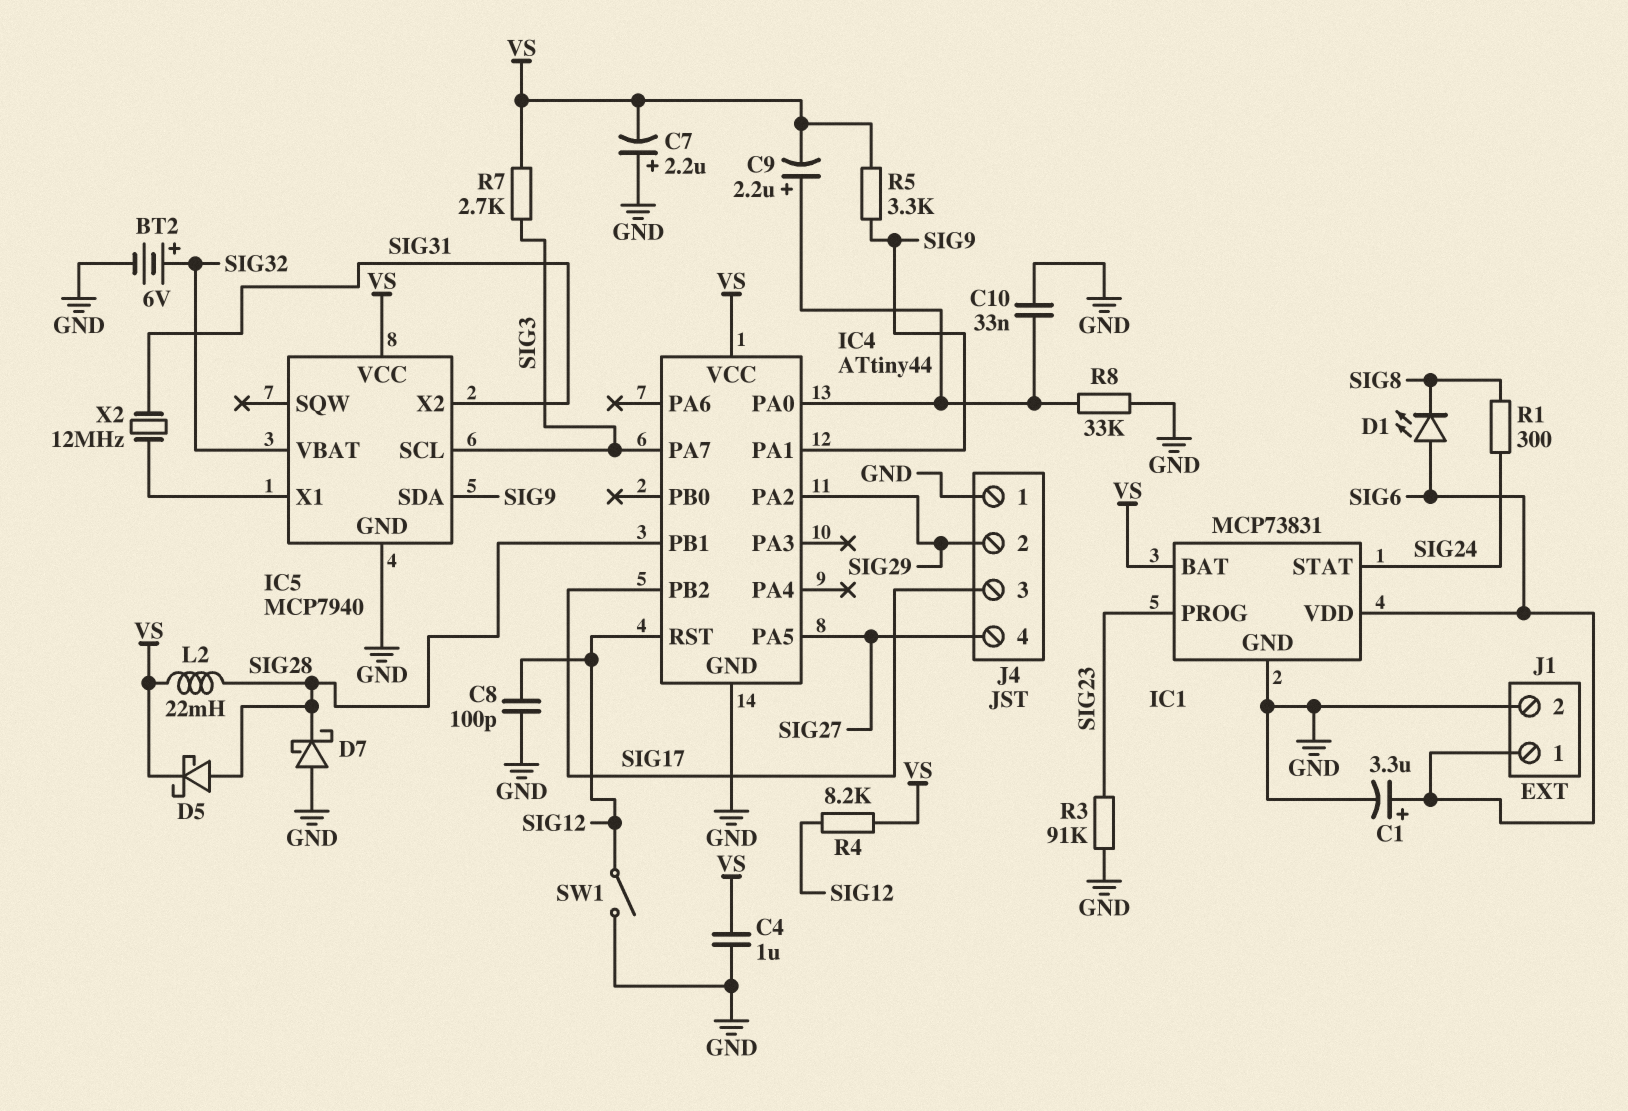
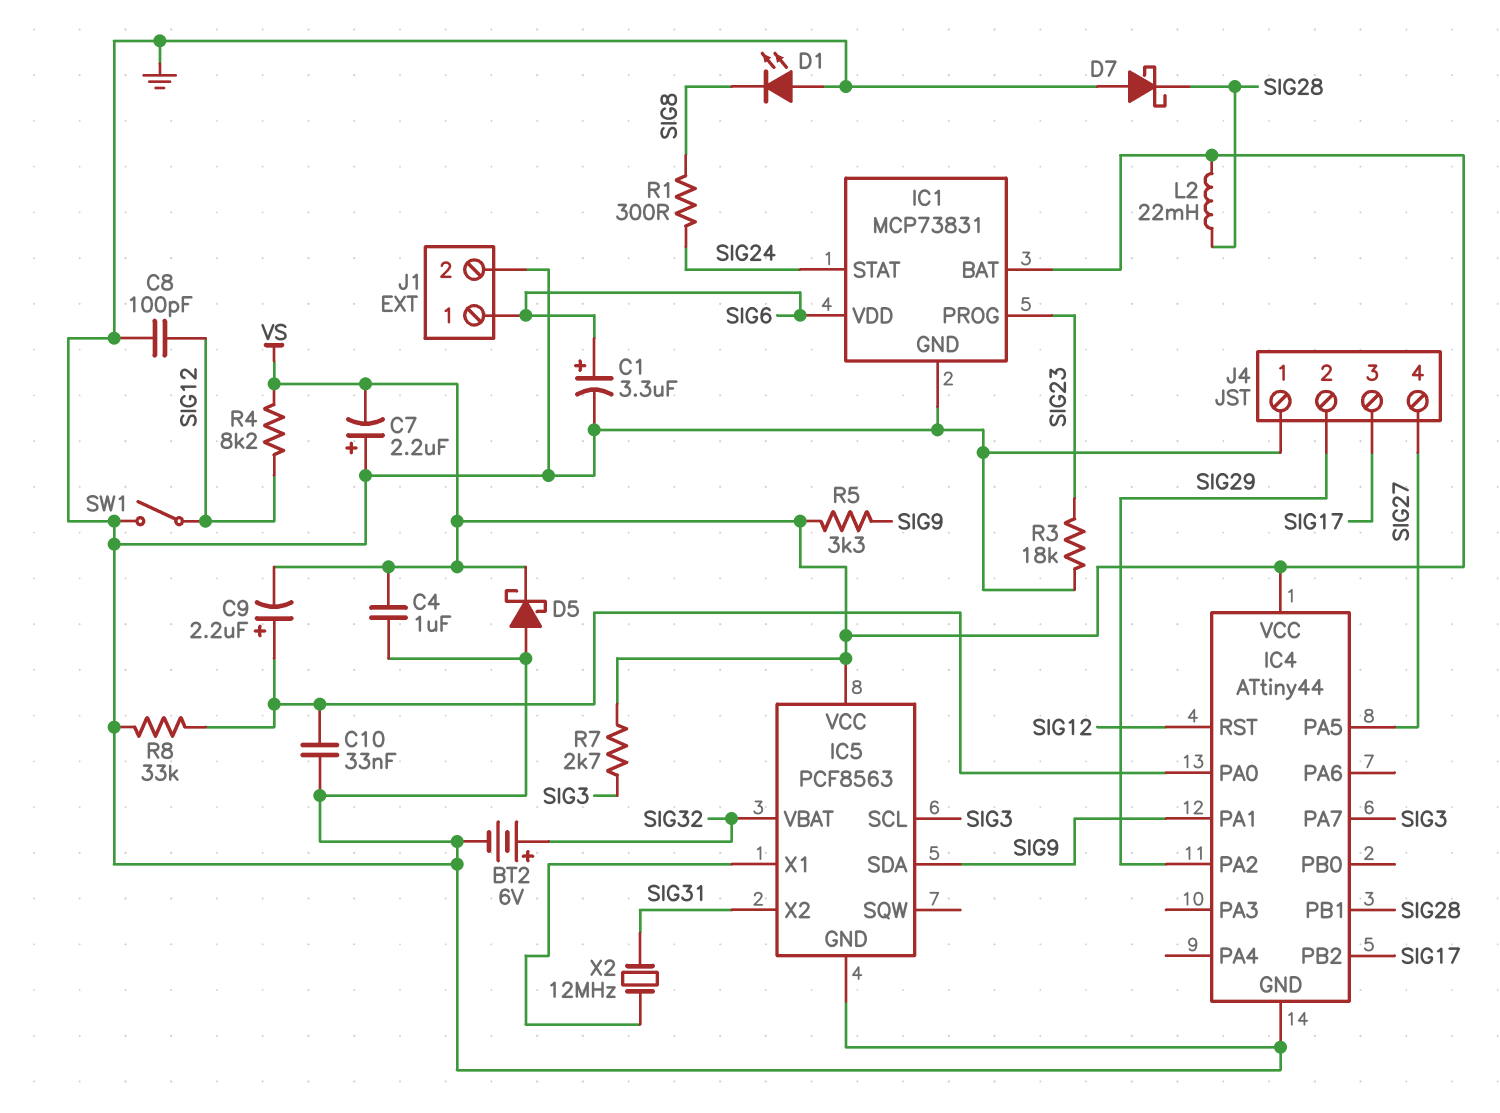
D1: LED (A SIG6, K SIG8) -> LED (A GND, K SIG8)
D5: schottky (A SIG28, K VS) -> schottky (A GND, K VS)
IC5: MCP7940 -> PCF8563
R3: 91k (GND, SIG23) -> 18k (GND, SIG23)

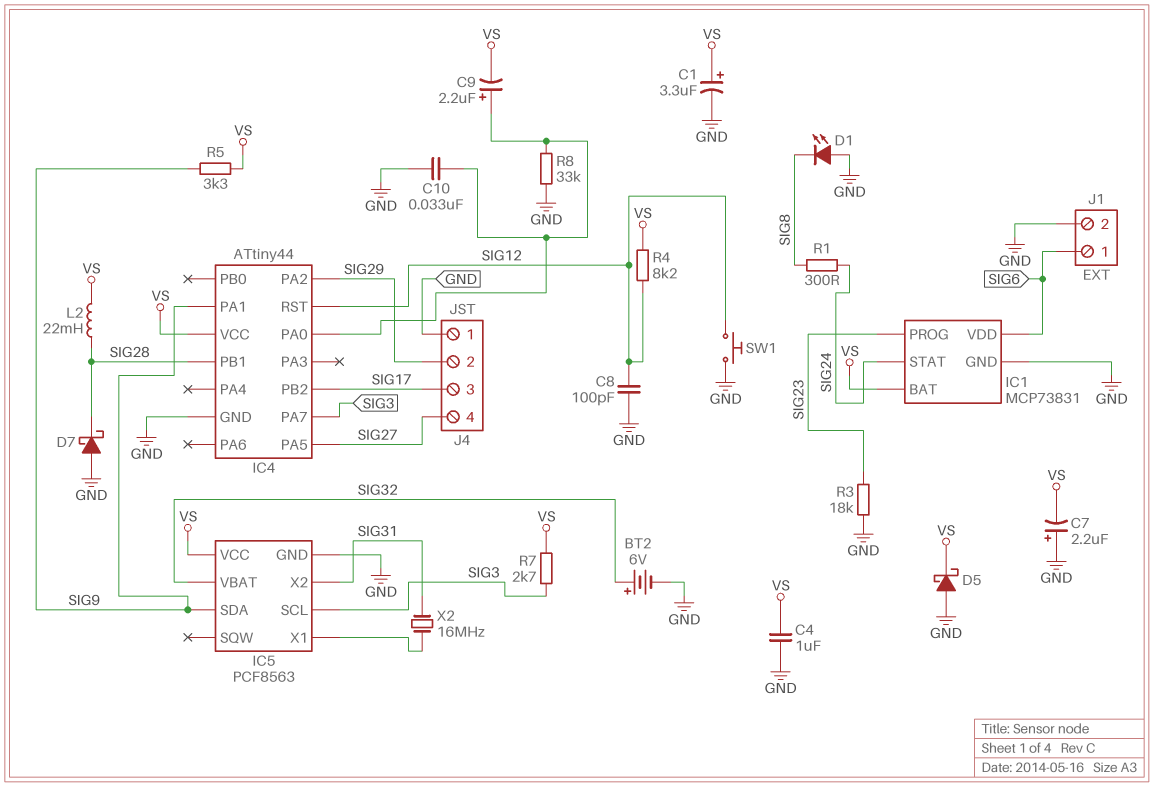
C1: 3.3uF (plus SIG6, minus GND) -> 3.3uF (plus VS, minus GND)
SW1: switch (GND, SIG12) -> button (GND, SIG12)
X2: 12MHz (IC5/X1, SIG31) -> 16MHz (IC5/X1, SIG31)

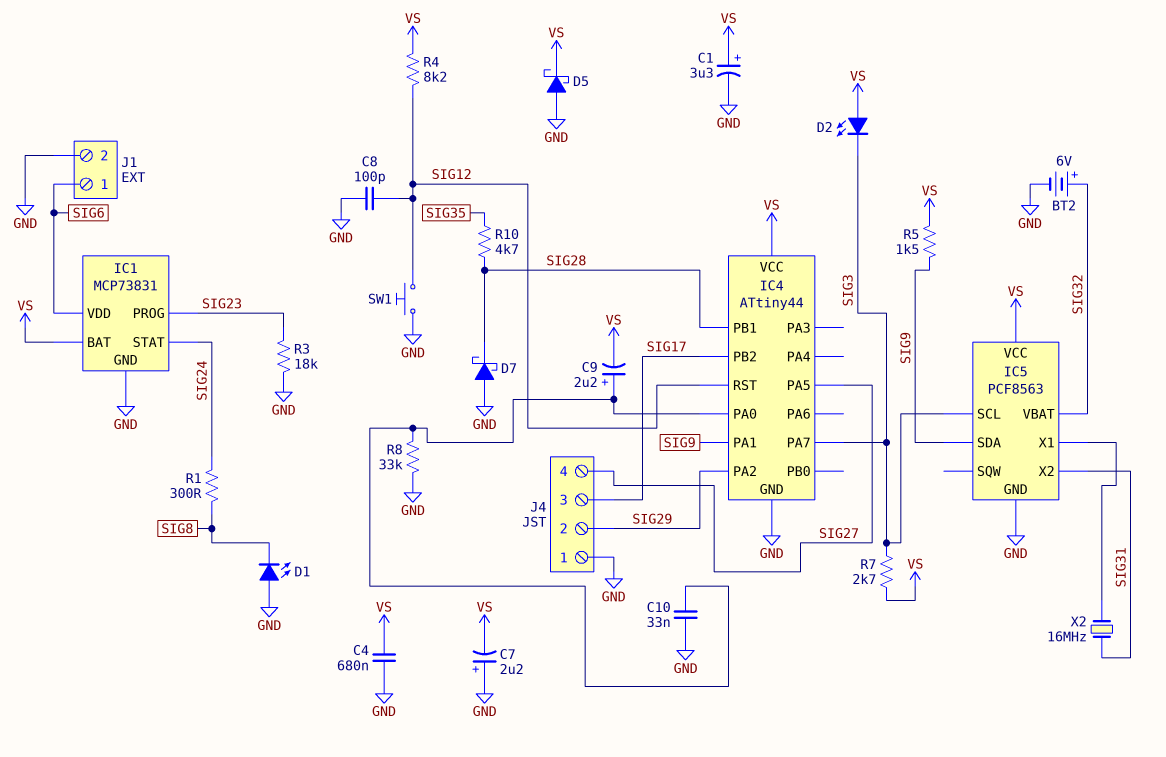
C4: 1uF (GND, VS) -> 680nF (GND, VS)
D2: none -> LED (A VS, K SIG3)
L2: 22mH (SIG28, VS) -> none
R5: 3.3k (SIG9, VS) -> 1.5k (SIG9, VS)
R10: none -> 4.7k (SIG28, SIG35)

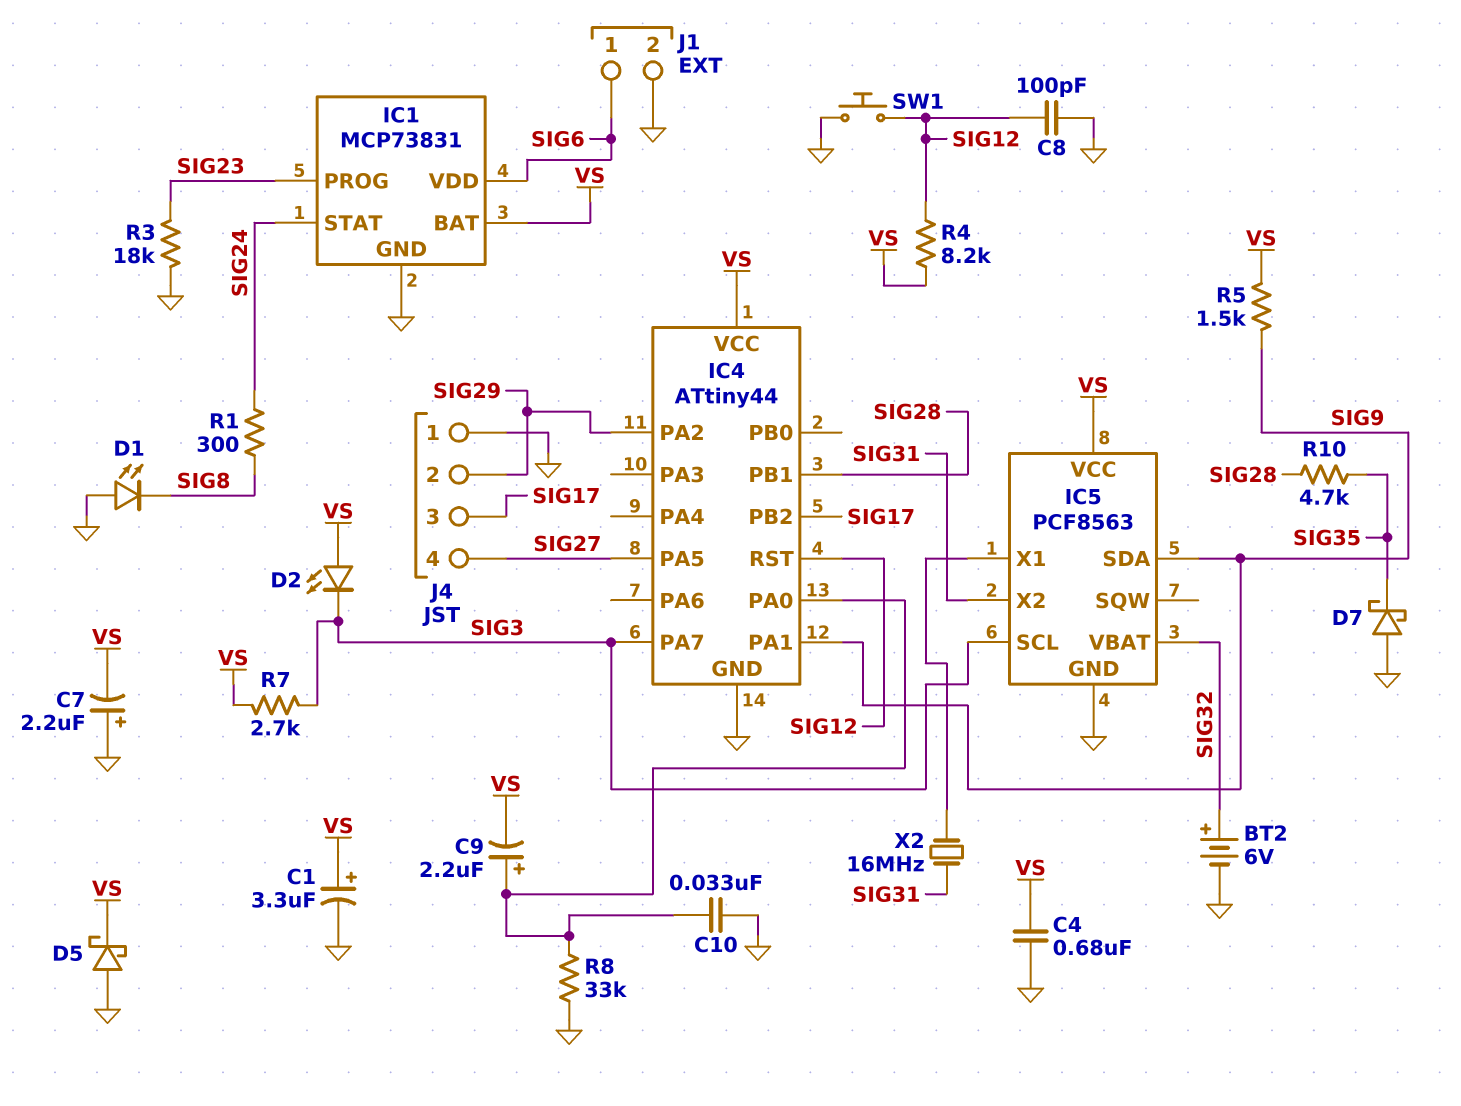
D7: schottky (A GND, K SIG28) -> schottky (A GND, K SIG35)

